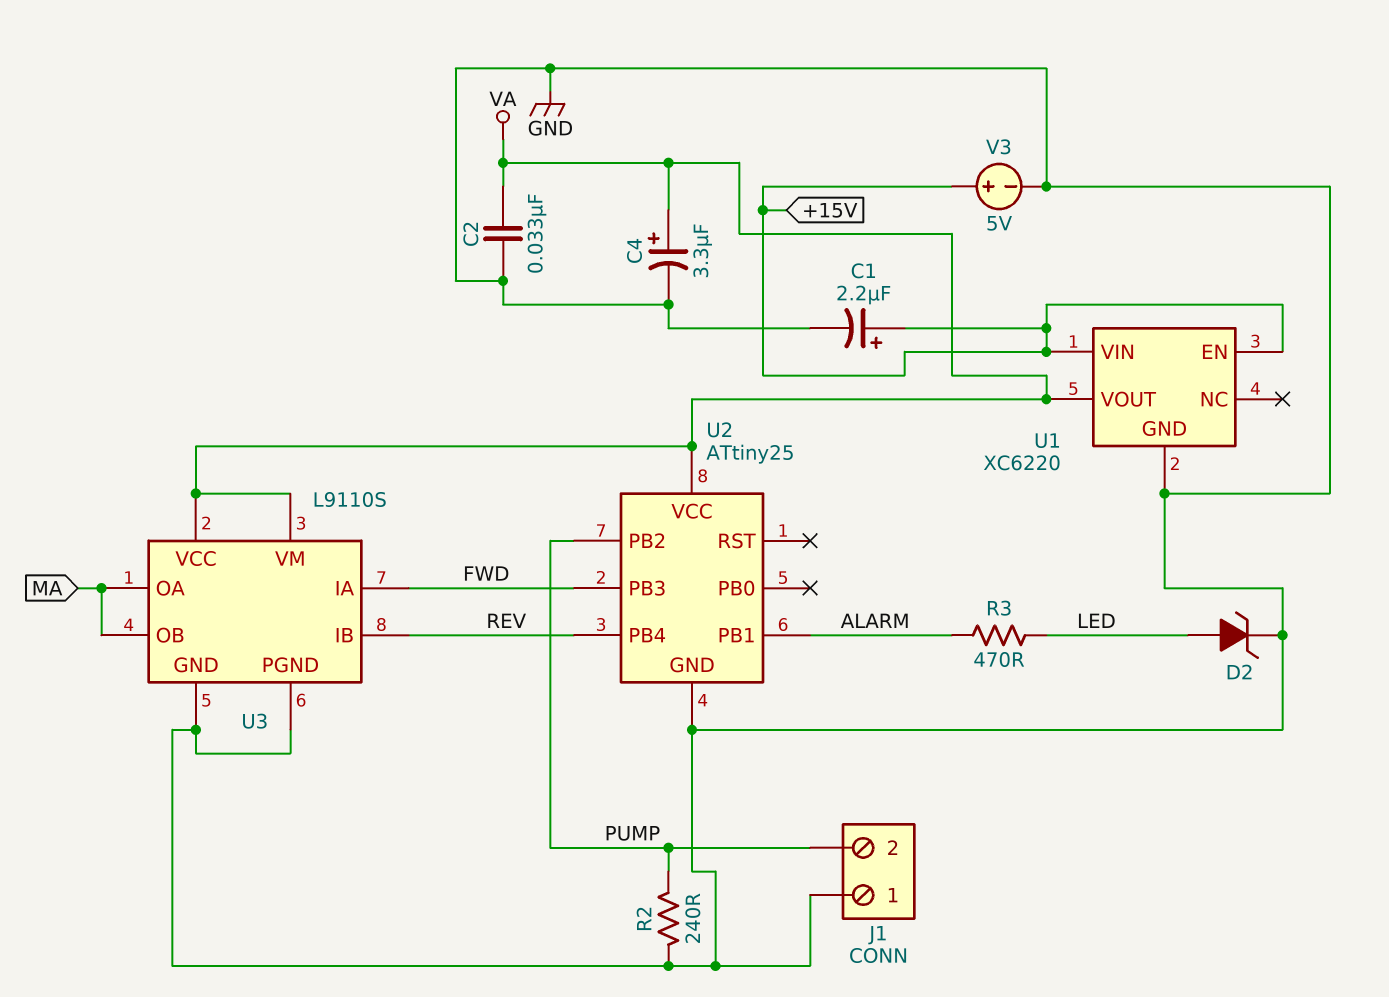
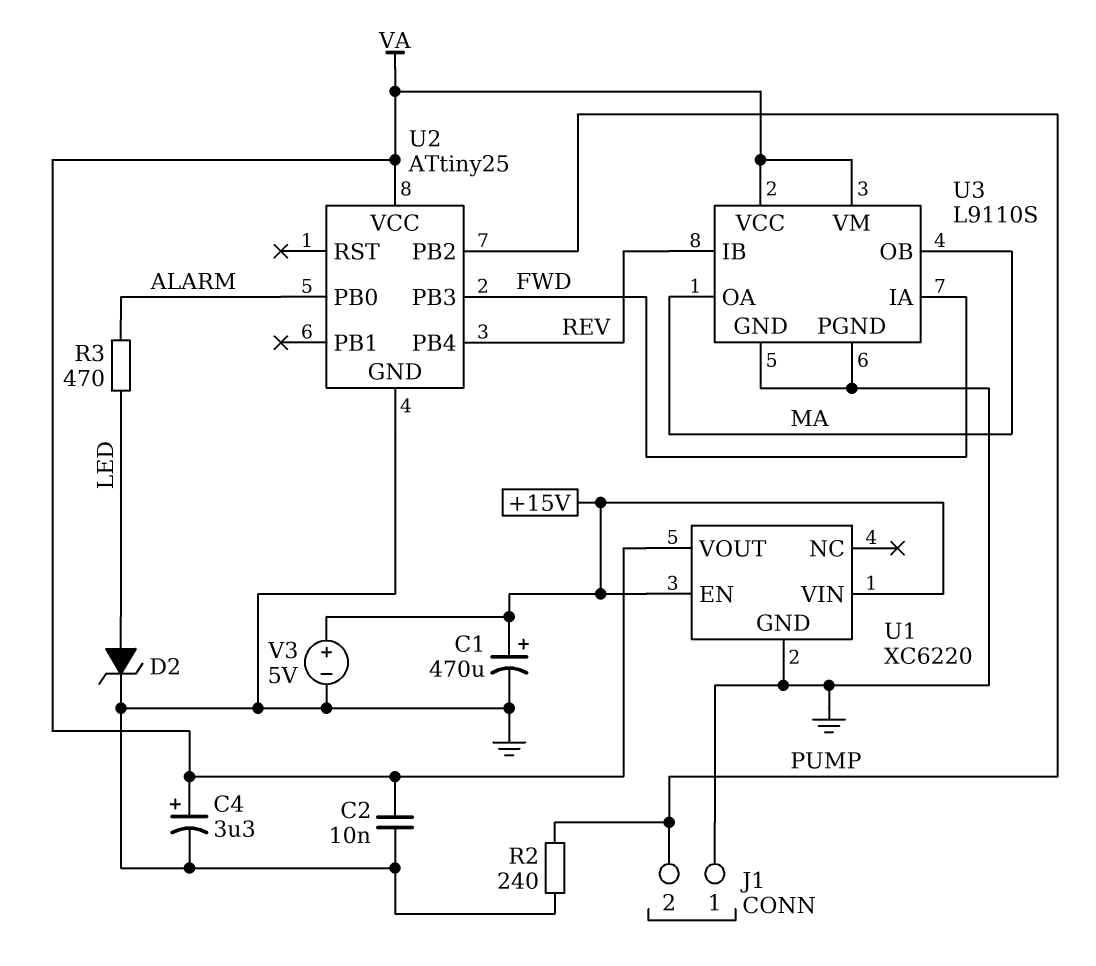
C1: 2.2uF (plus +15V, minus GND) -> 470uF (plus +15V, minus GND)
C2: 33nF (GND, VA) -> 10nF (GND, VA)
U2 pin PB0: none -> ALARM
U2 pin PB1: ALARM -> none

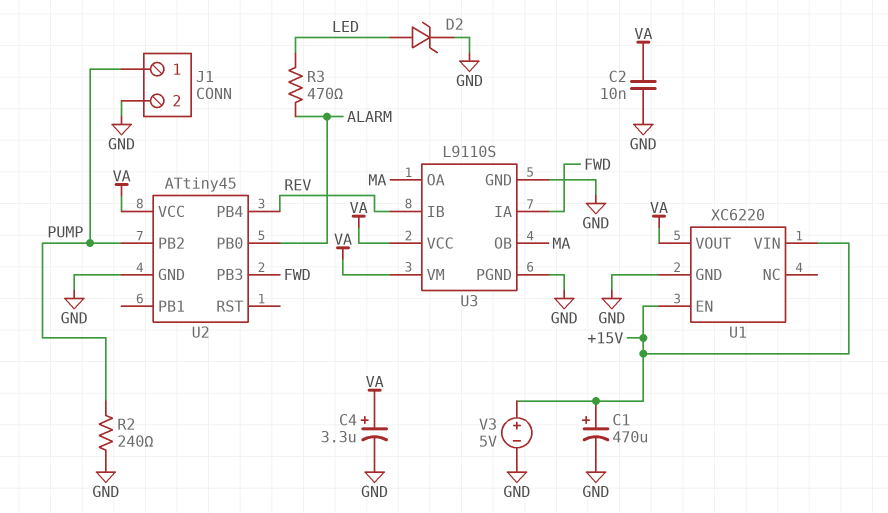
J1 pin 1: GND -> PUMP
J1 pin 2: PUMP -> GND
U2: ATtiny25 -> ATtiny45

